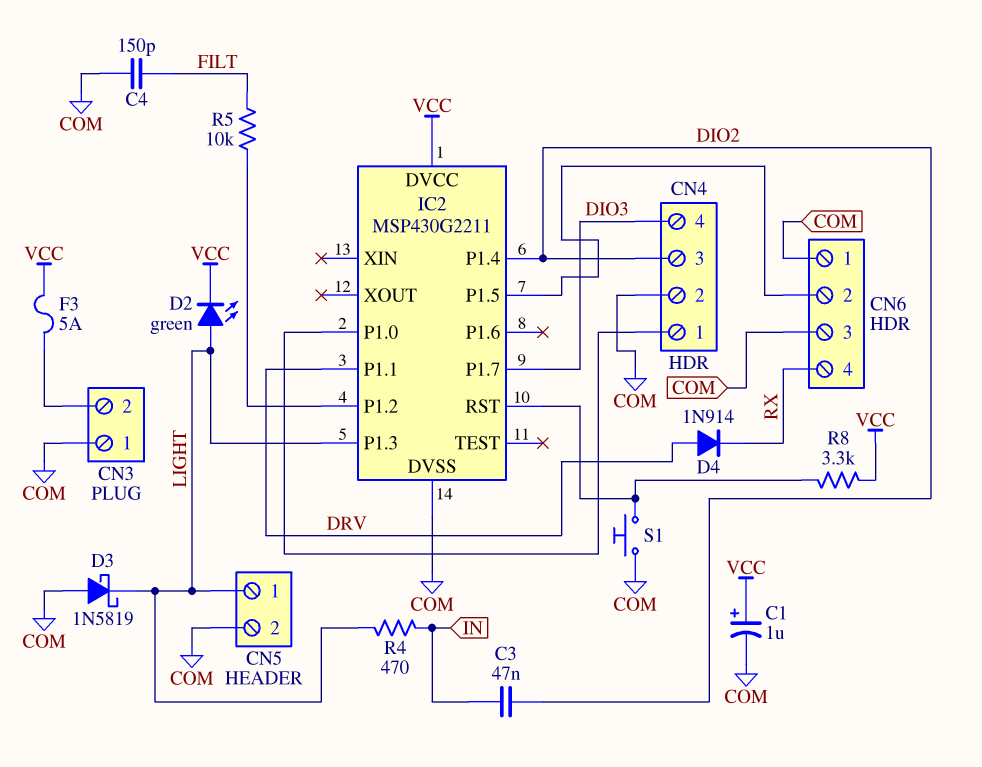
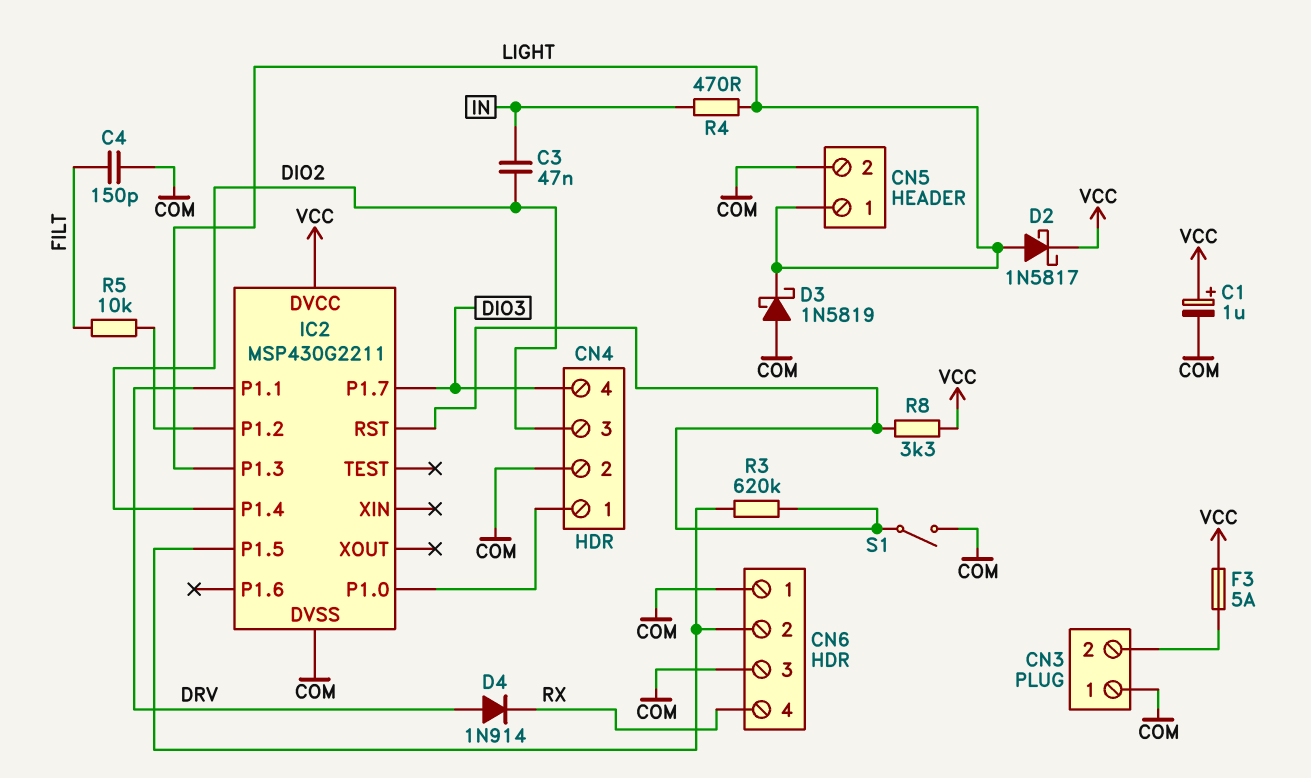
D2: LED green (A LIGHT, K VCC) -> schottky 1N5817 (A LIGHT, K VCC)
R3: none -> 620k (CN6/2, IC2/RST)
S1: button (COM, IC2/RST) -> switch (COM, IC2/RST)

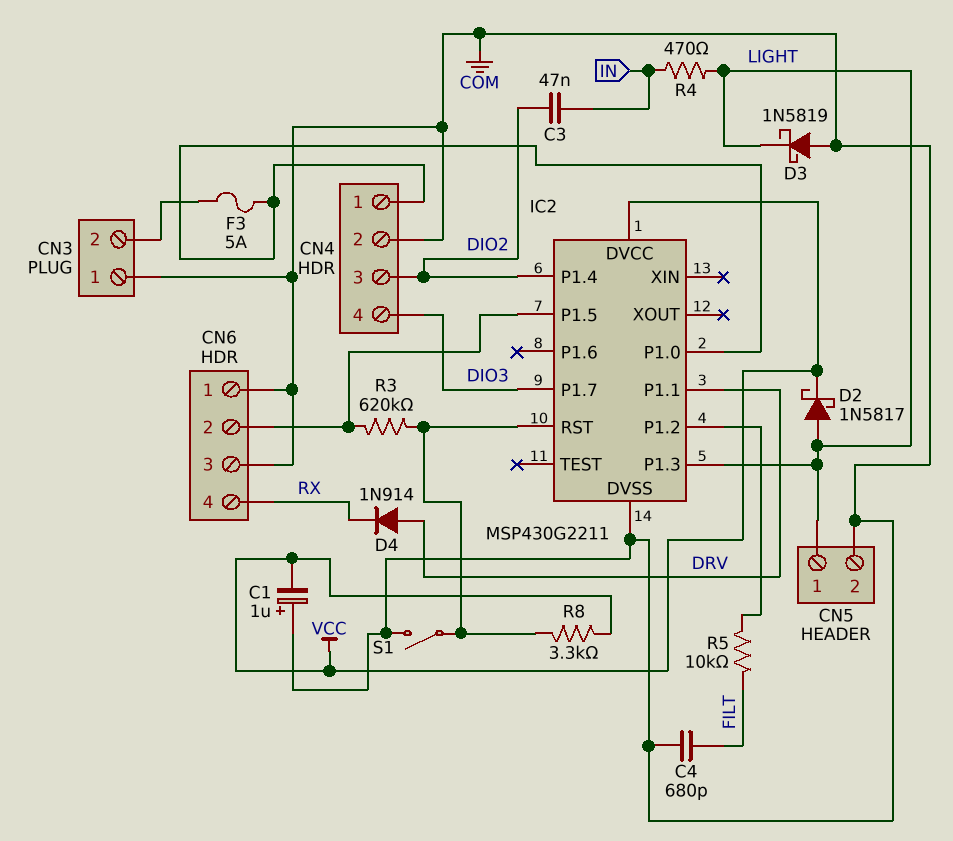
C1: 1uF (plus VCC, minus COM) -> 1uF (plus COM, minus VCC)
C4: 150pF (COM, FILT) -> 680pF (COM, FILT)
F3: 5A (CN3/2, VCC) -> 5A (CN3/2, CN4/1)

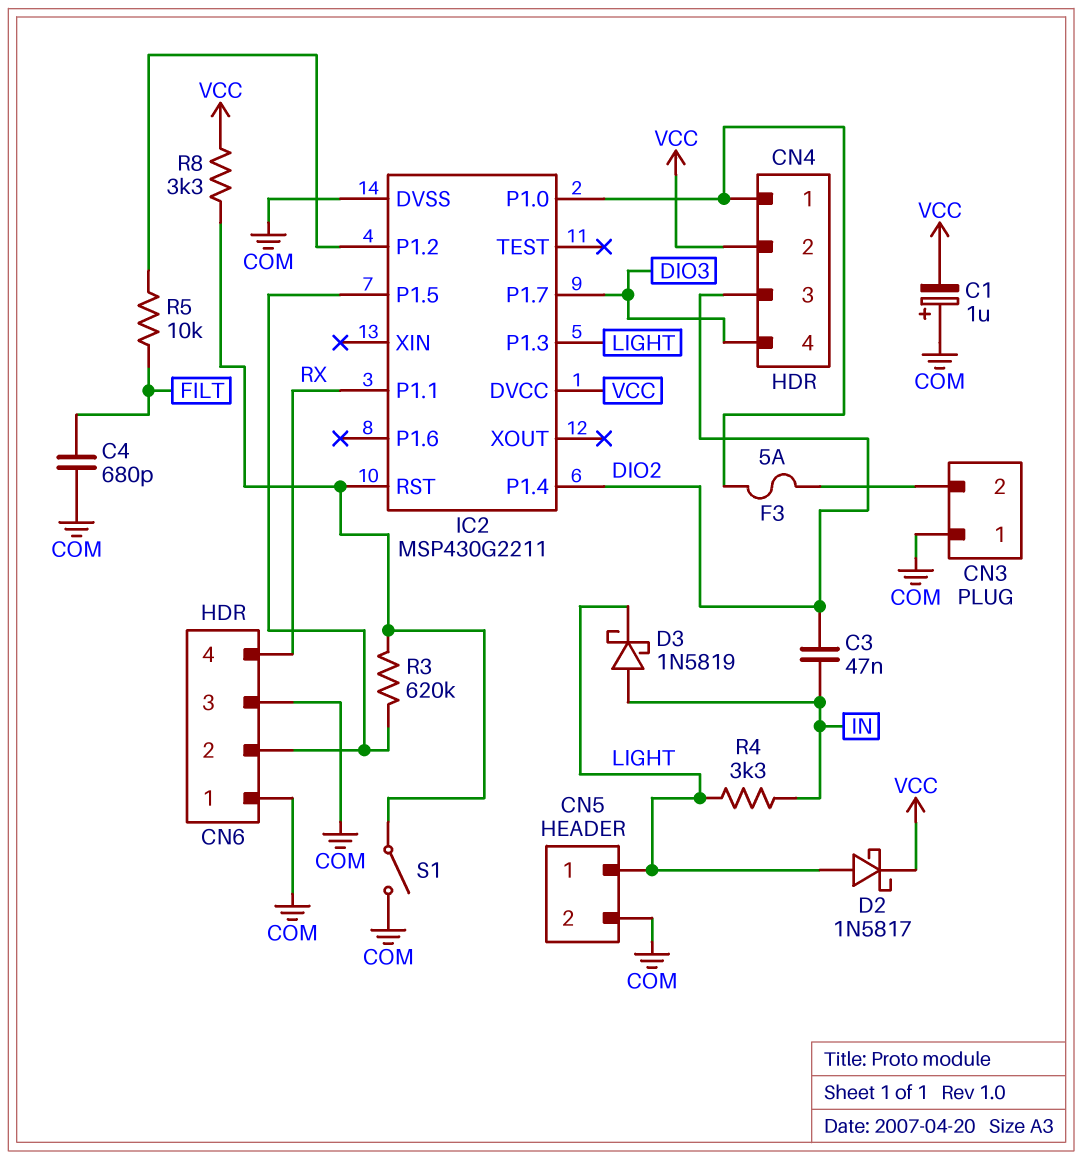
CN4 pin 2: COM -> VCC
D3: schottky 1N5819 (A COM, K LIGHT) -> schottky 1N5819 (A IN, K LIGHT)
D4: diode 1N914 (A DRV, K RX) -> none
IC2 pin P1.1: DRV -> RX
R4: 470 (IN, LIGHT) -> 3.3k (IN, LIGHT)

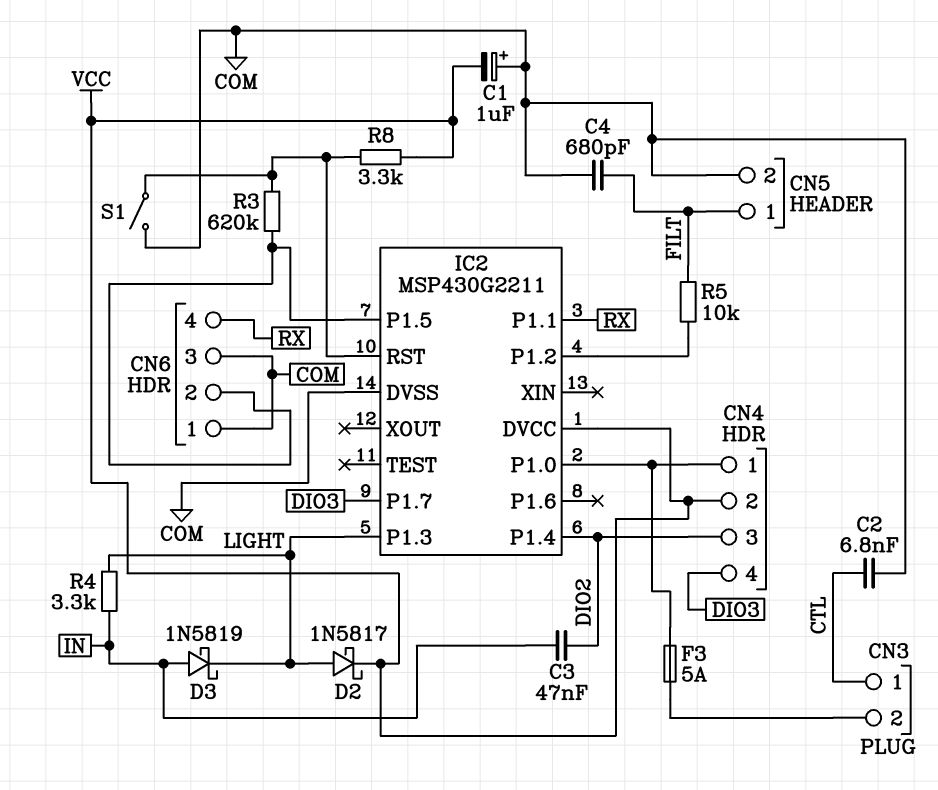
C2: none -> 6.8nF (COM, CTL)
CN3 pin 1: COM -> CTL
CN5 pin 1: LIGHT -> FILT

